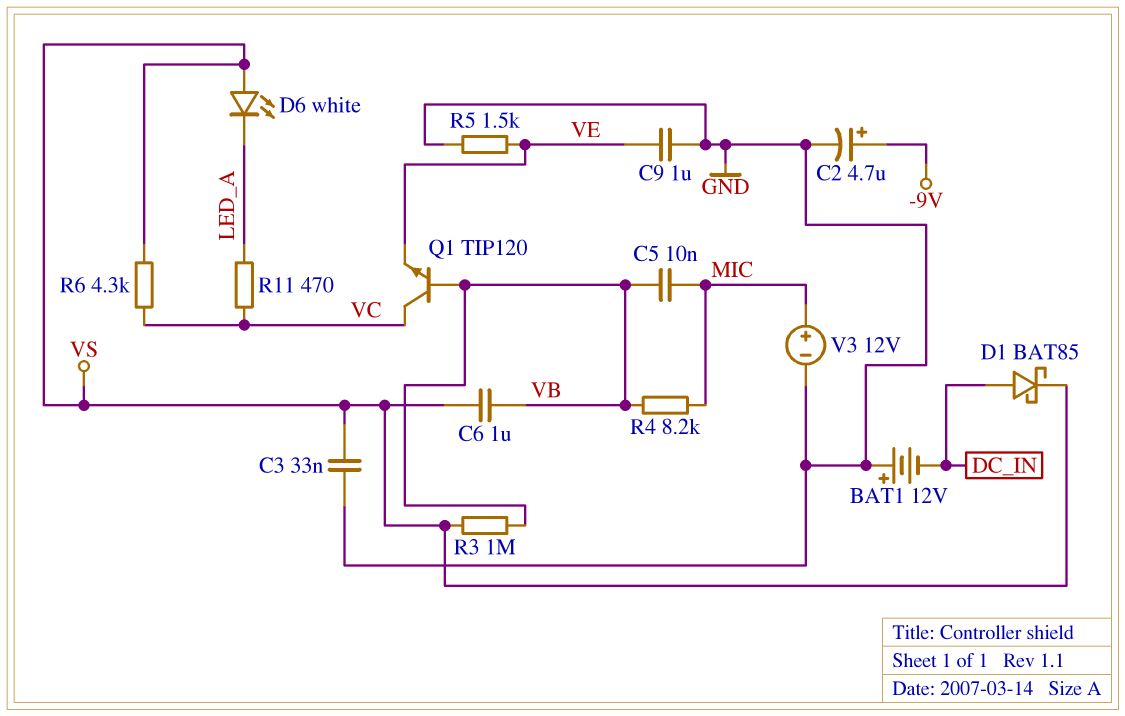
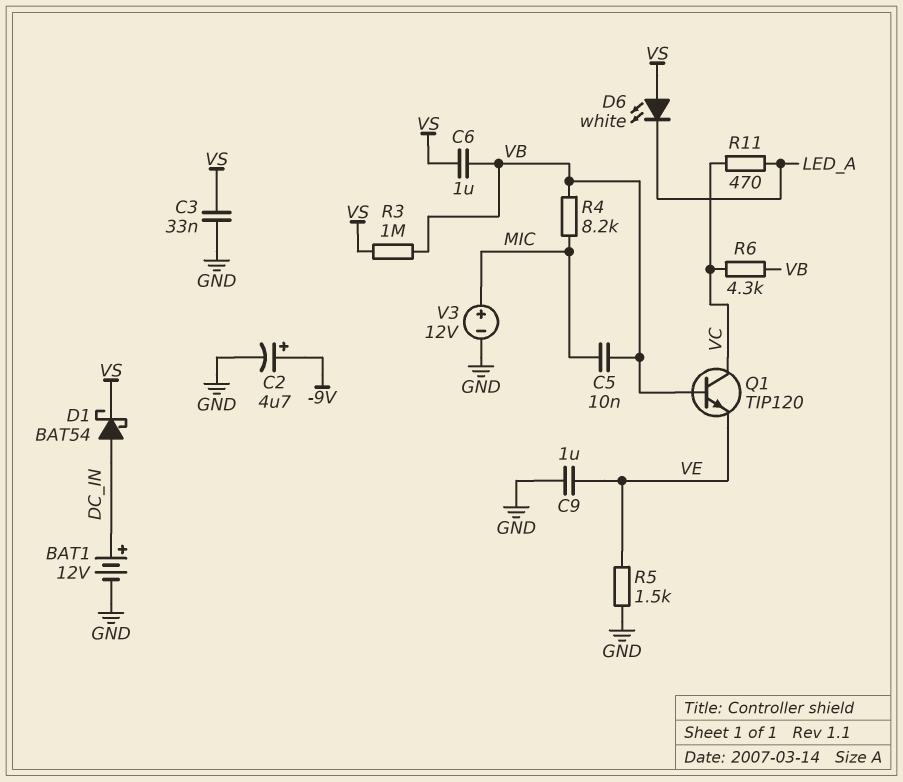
BAT1: 12V (plus GND, minus DC_IN) -> 12V (plus DC_IN, minus GND)
D1: schottky BAT85 (A DC_IN, K VS) -> schottky BAT54 (A DC_IN, K VS)
R6: 4.3k (VC, VS) -> 4.3k (VB, VC)

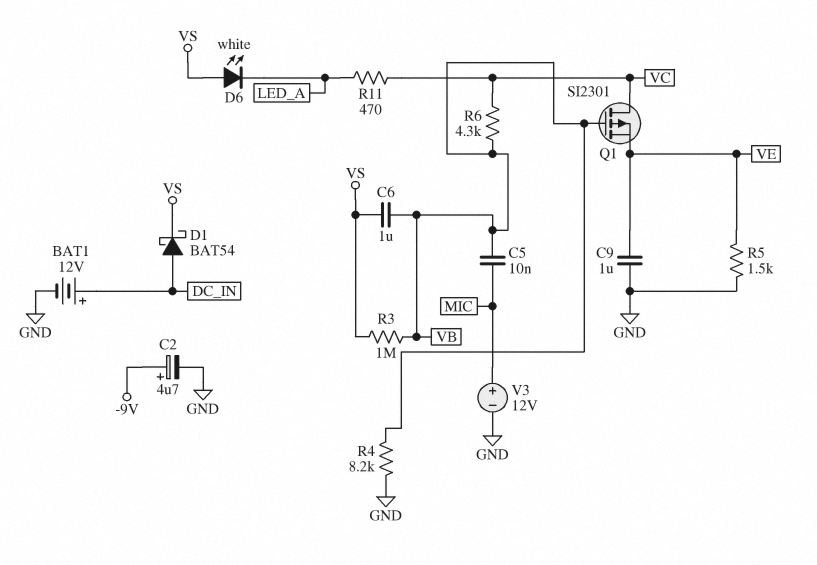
C3: 33nF (GND, VS) -> none
Q1: NPN TIP120 (B VB, C VC, E VE) -> PMOS SI2301 (G VB, D VC, S VE)
R4: 8.2k (MIC, VB) -> 8.2k (GND, VB)

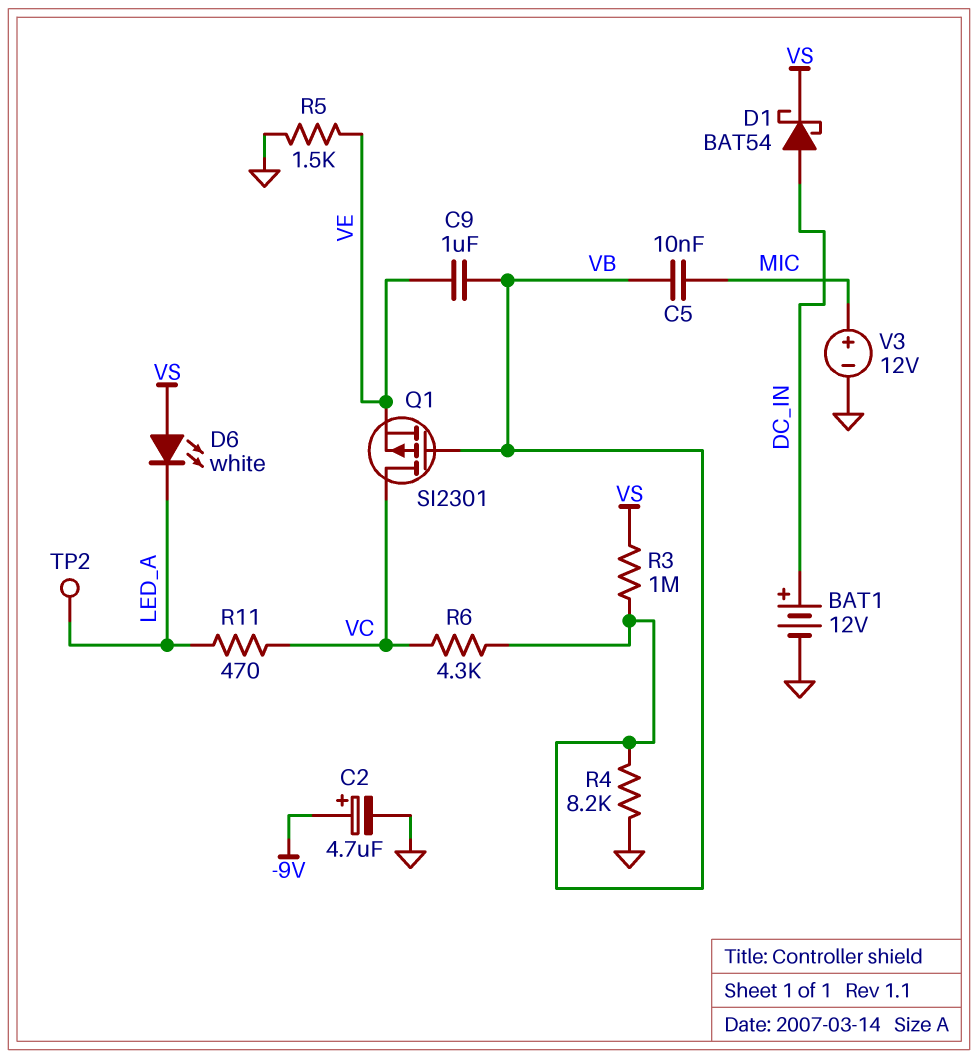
C6: 1uF (VB, VS) -> none
C9: 1uF (GND, VE) -> 1uF (VB, VE)
TP2: none -> test point (LED_A)

